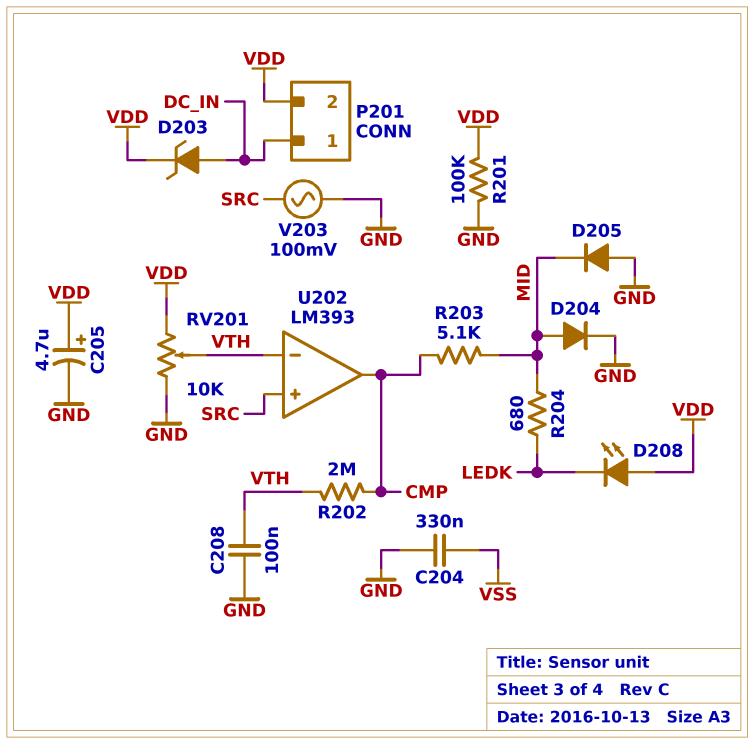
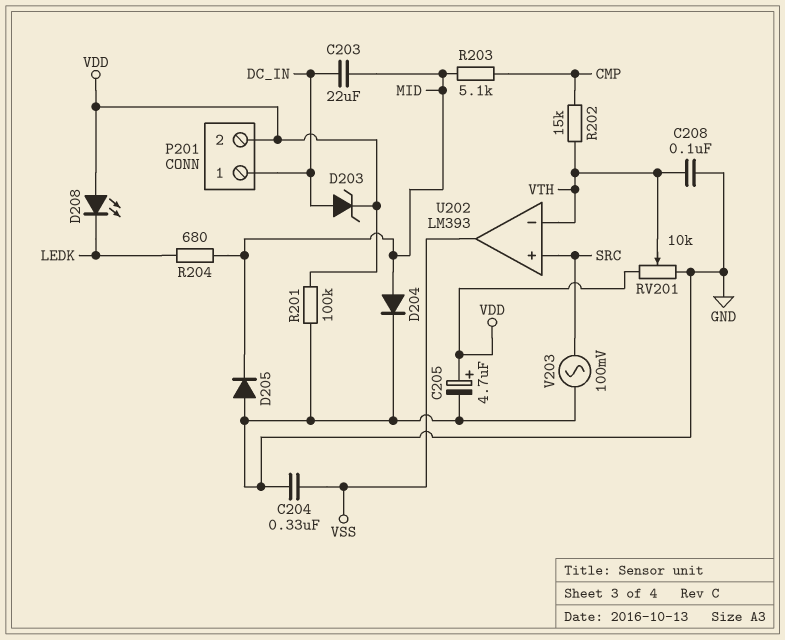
C203: none -> 22uF (DC_IN, MID)
R202: 2M (CMP, VTH) -> 15k (CMP, VTH)
U202 pin out: CMP -> VSS

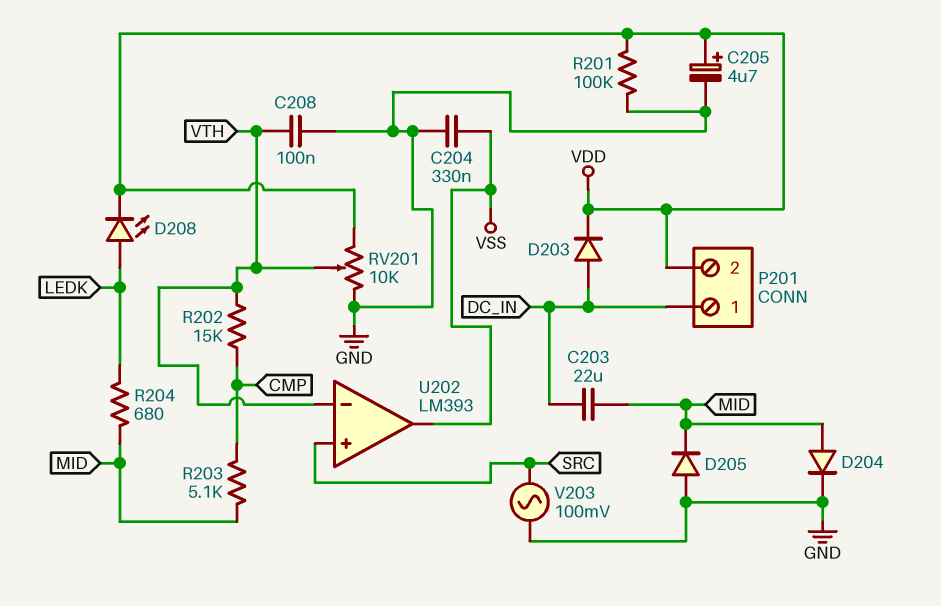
D203: zener (A DC_IN, K VDD) -> diode (A DC_IN, K VDD)
D208: LED (A VDD, K LEDK) -> LED (A LEDK, K VDD)

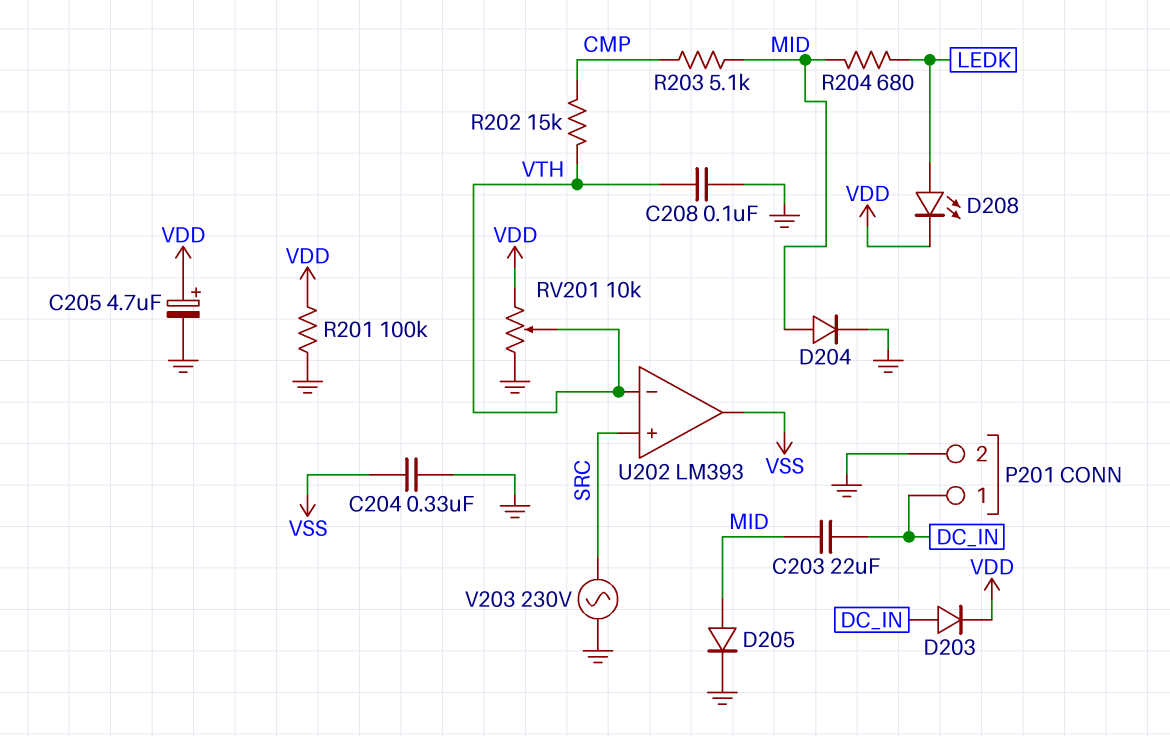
D205: diode (A GND, K MID) -> diode (A MID, K GND)
P201 pin 2: VDD -> GND
V203: AC 100mV (GND, SRC) -> AC 230V (GND, SRC)

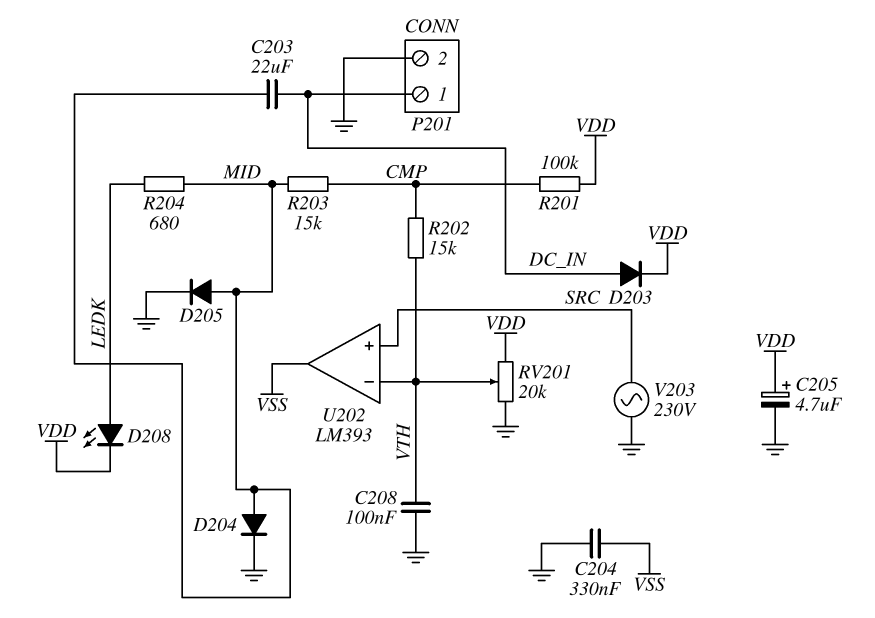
R201: 100k (GND, VDD) -> 100k (CMP, VDD)
R203: 5.1k (CMP, MID) -> 15k (CMP, MID)
RV201: 10k (GND, VDD, wiper VTH) -> 20k (GND, VDD, wiper VTH)

